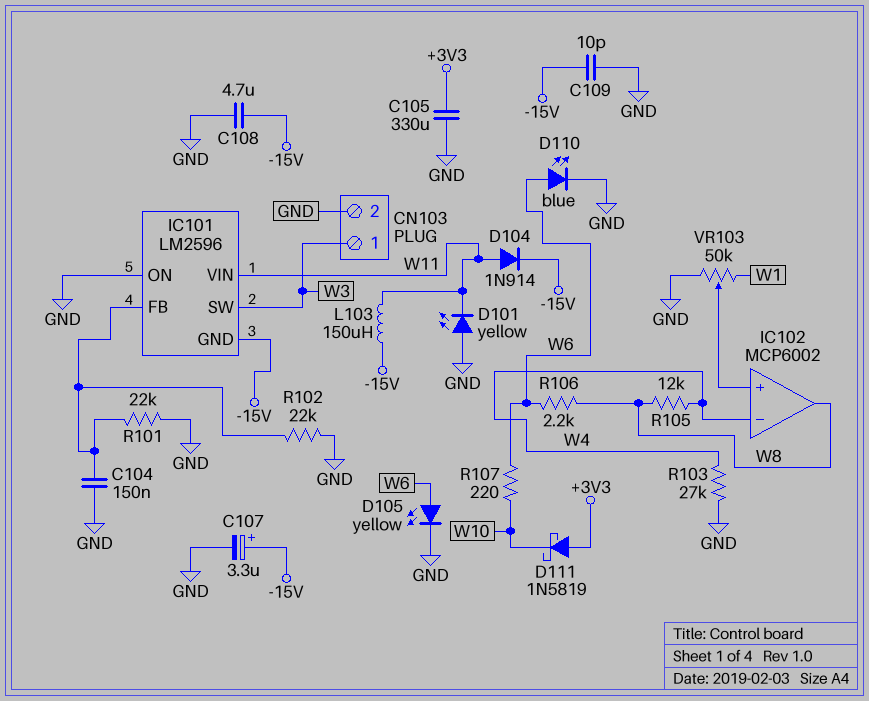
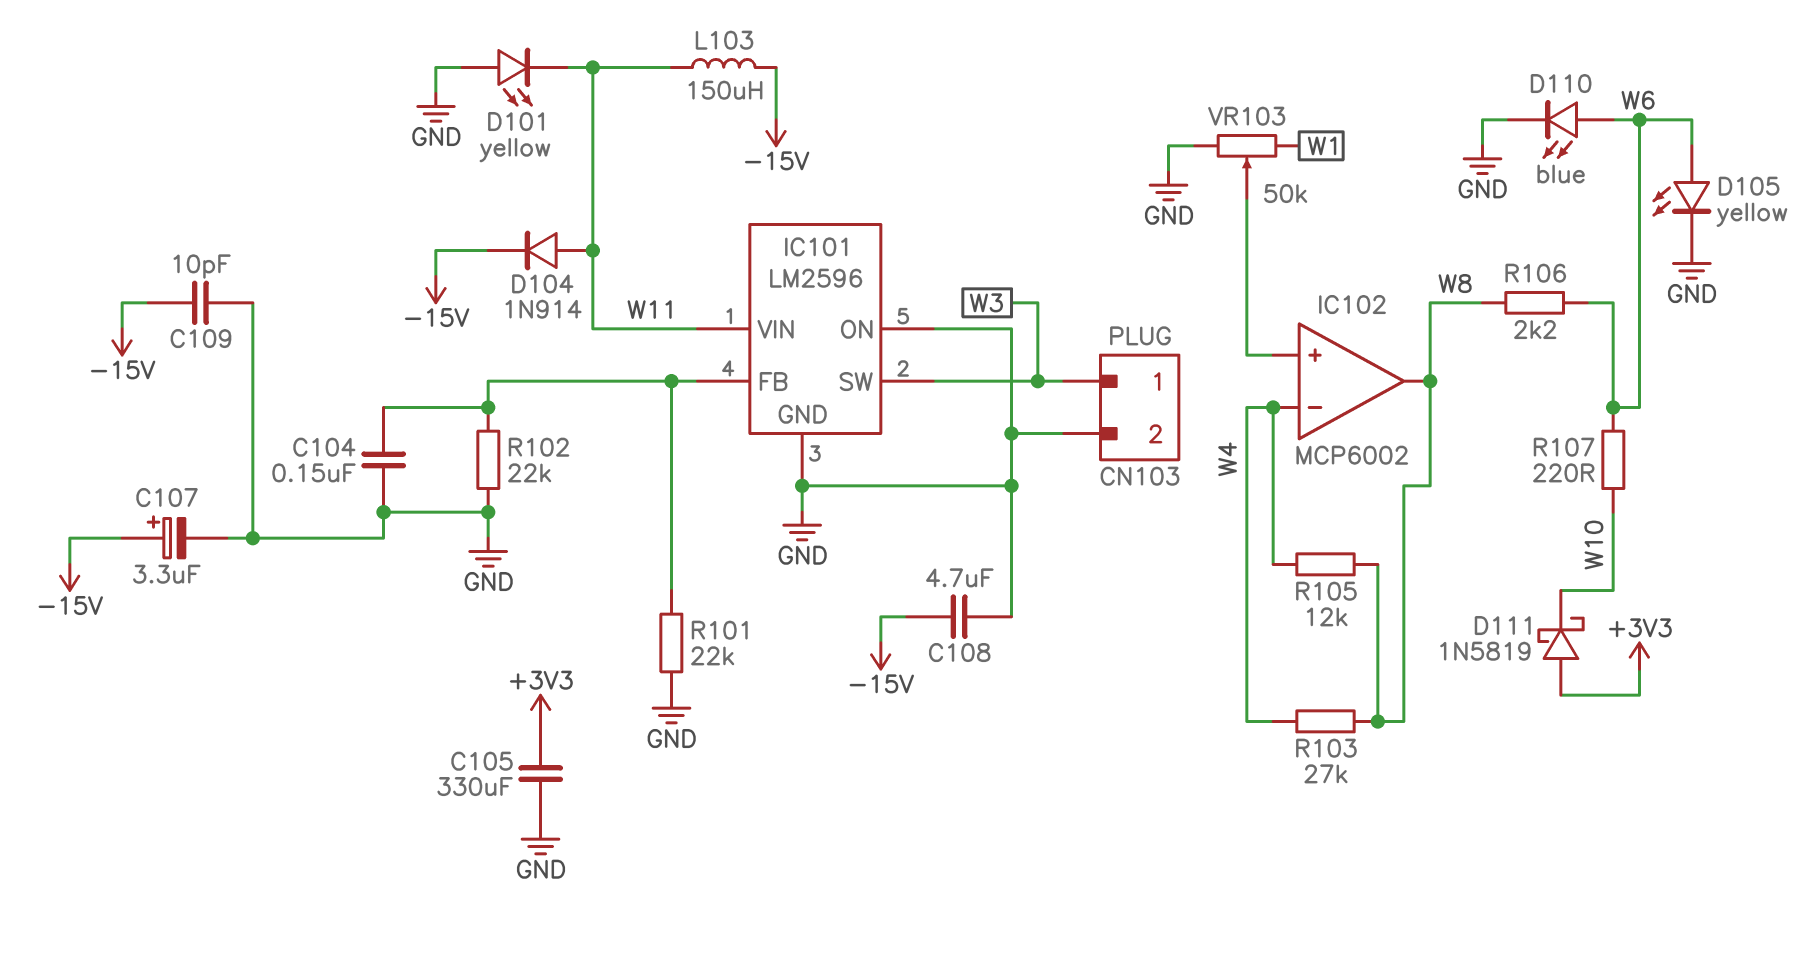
IC101 pin GND: -15V -> GND
R103: 27k (GND, W4) -> 27k (W4, W8)

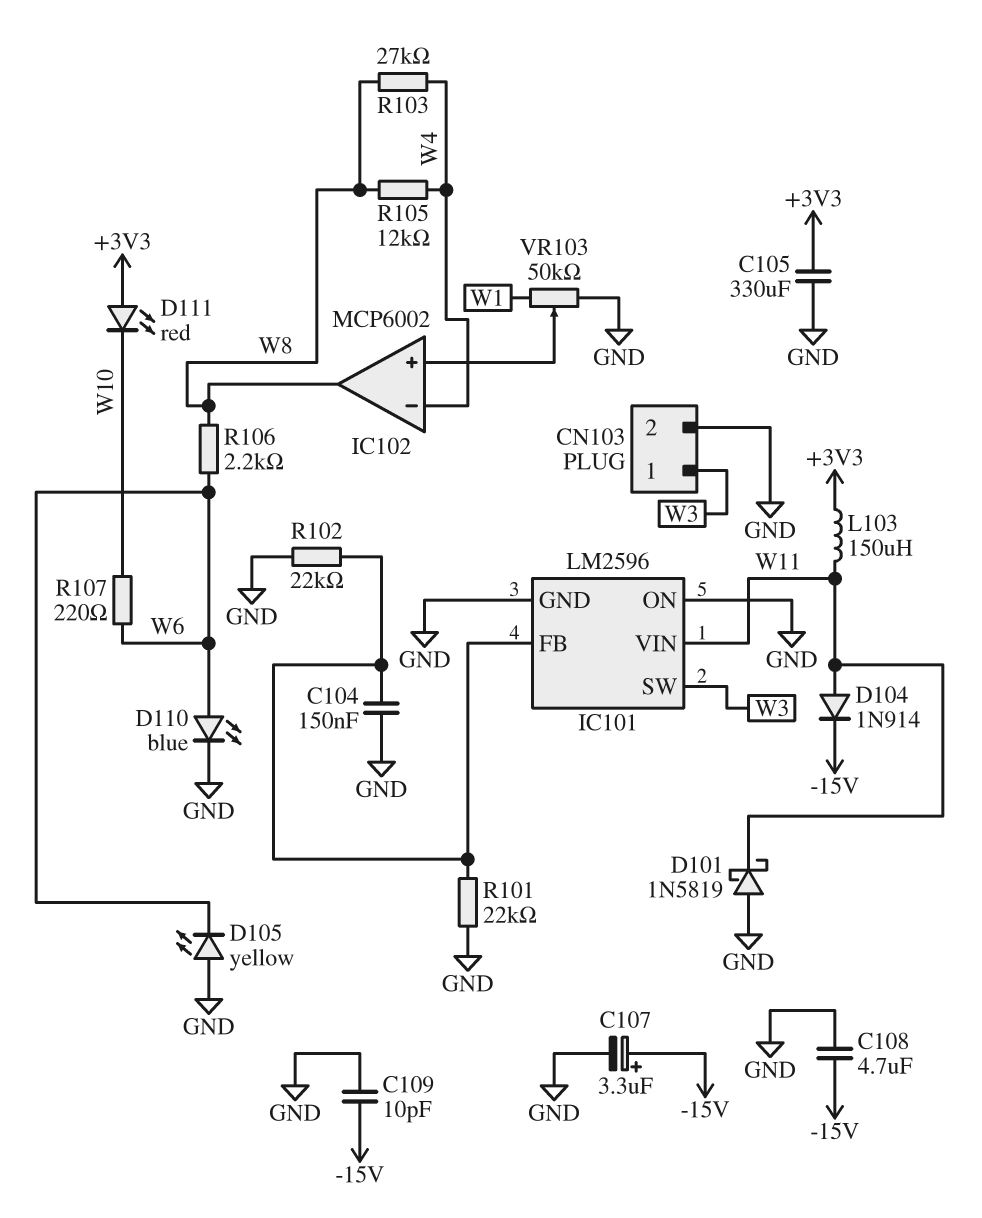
D101: LED yellow (A GND, K W11) -> schottky 1N5819 (A GND, K W11)
D105: LED yellow (A W6, K GND) -> LED yellow (A GND, K W6)
D111: schottky 1N5819 (A +3V3, K W10) -> LED red (A +3V3, K W10)
L103: 150uH (-15V, W11) -> 150uH (+3V3, W11)

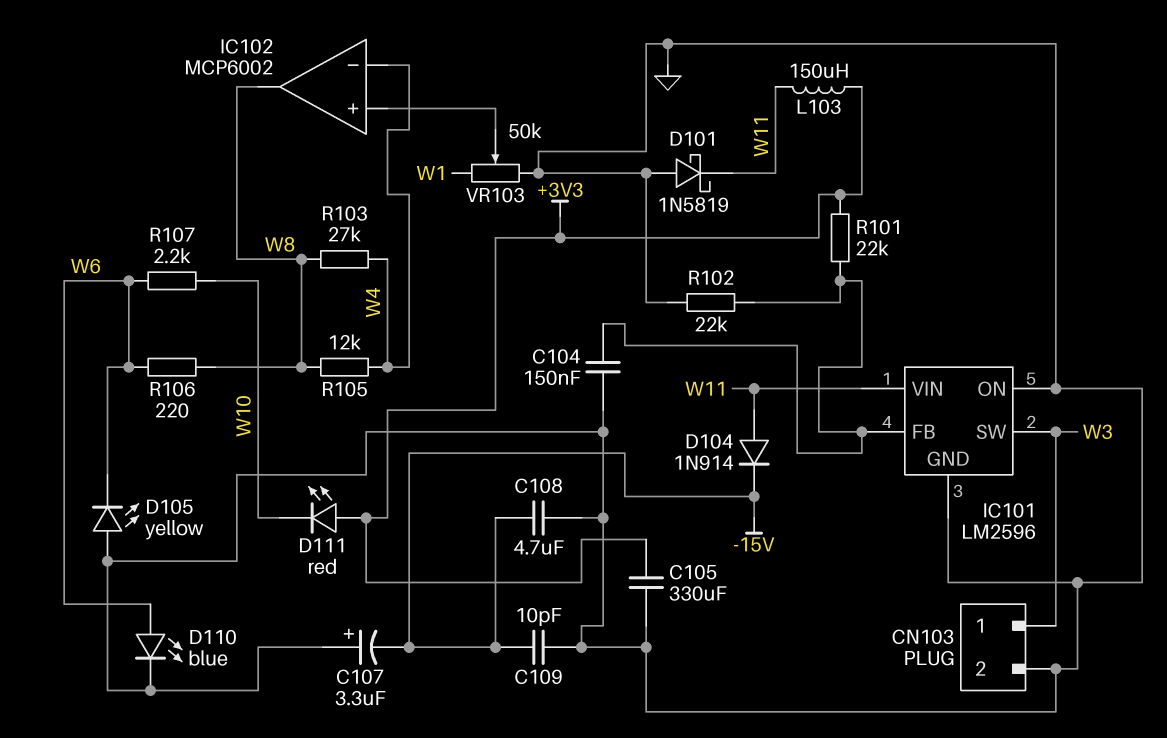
C107: 3.3uF (plus -15V, minus GND) -> 3.3uF (plus GND, minus -15V)
R101: 22k (GND, IC101/FB) -> 22k (+3V3, IC101/FB)
R106: 2.2k (W6, W8) -> 220 (W6, W8)
R107: 220 (W6, W10) -> 2.2k (W6, W10)

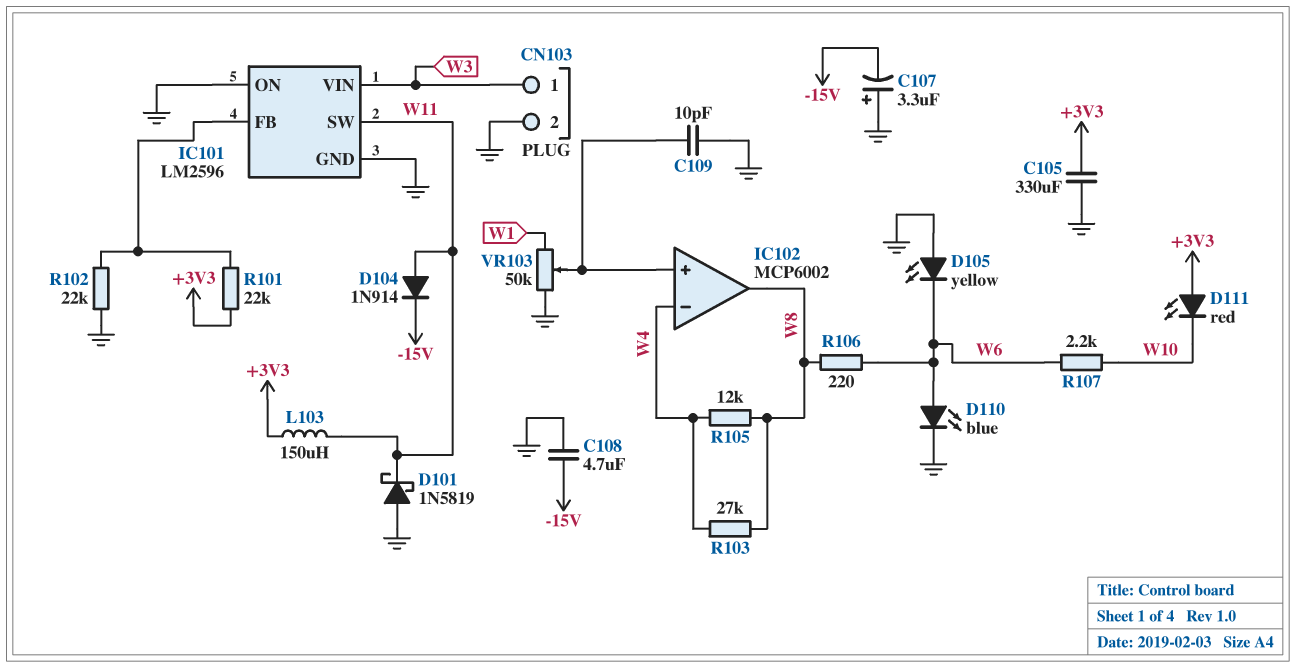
C104: 150nF (GND, IC101/FB) -> none
C109: 10pF (-15V, GND) -> 10pF (GND, IC102/in+)
IC101 pin SW: W3 -> W11
IC101 pin VIN: W11 -> W3

